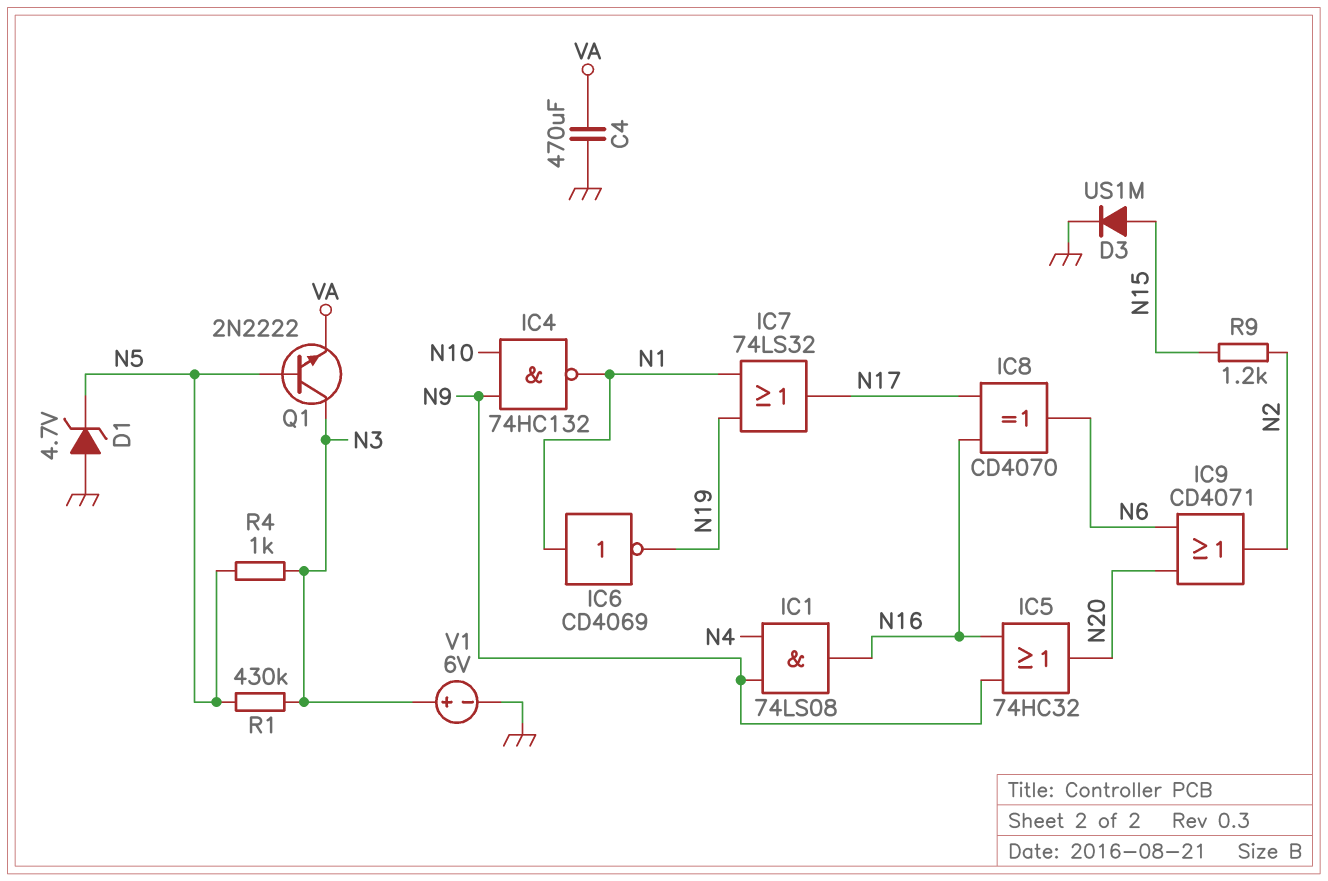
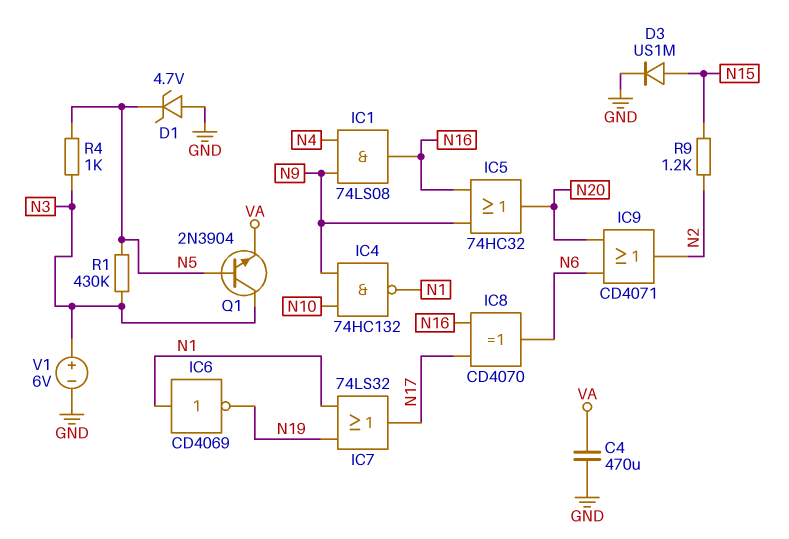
Q1: NPN 2N2222 (B N5, C N3, E VA) -> NPN 2N3904 (B N5, C N3, E VA)

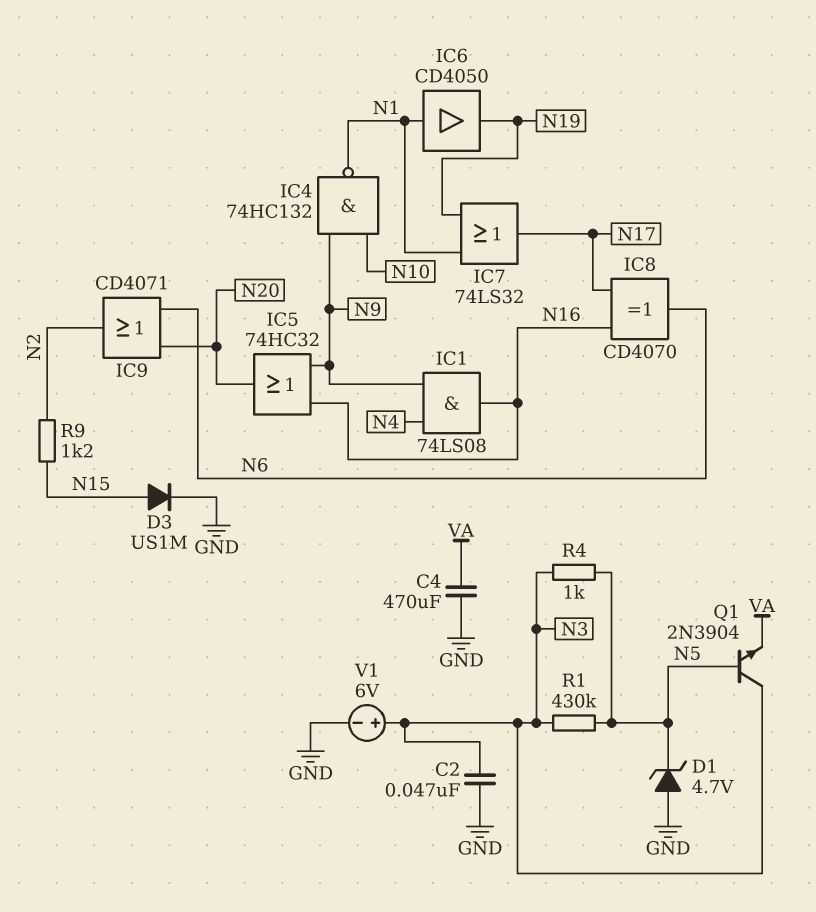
C2: none -> 47nF (GND, N3)
IC6: NOT CD4069 (in N1, out N19) -> buffer CD4050 (in N1, out N19)

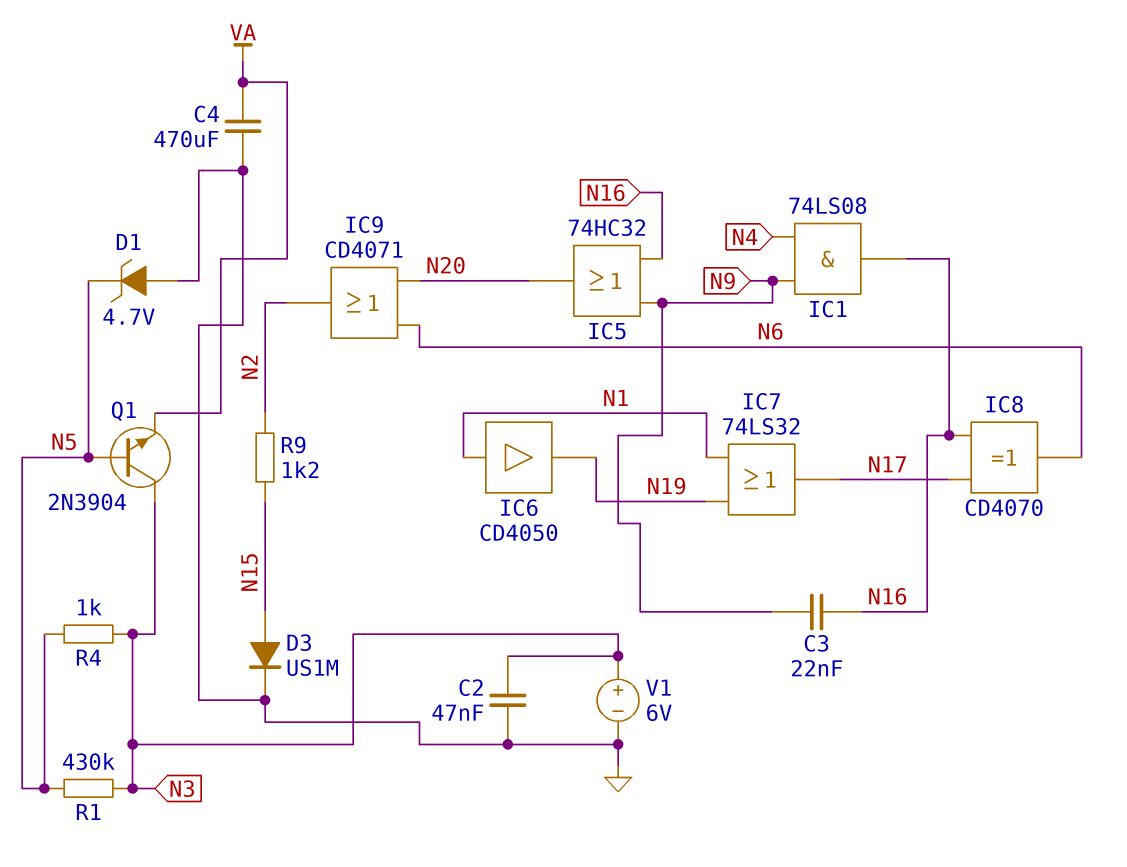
C3: none -> 22nF (N9, N16)
IC4: NAND 74HC132 (in N9, in N10, out N1) -> none

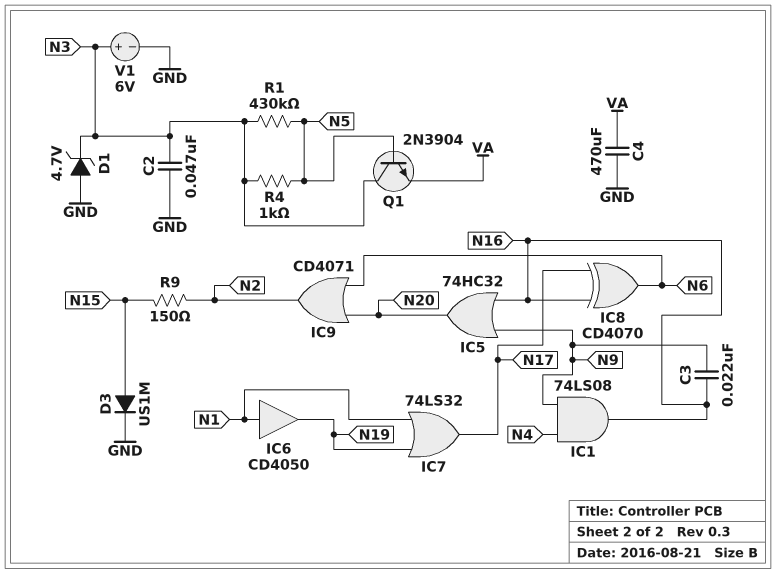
D1: zener 4.7V (A GND, K N5) -> zener 4.7V (A GND, K N3)
R9: 1.2k (N2, N15) -> 150 (N2, N15)

